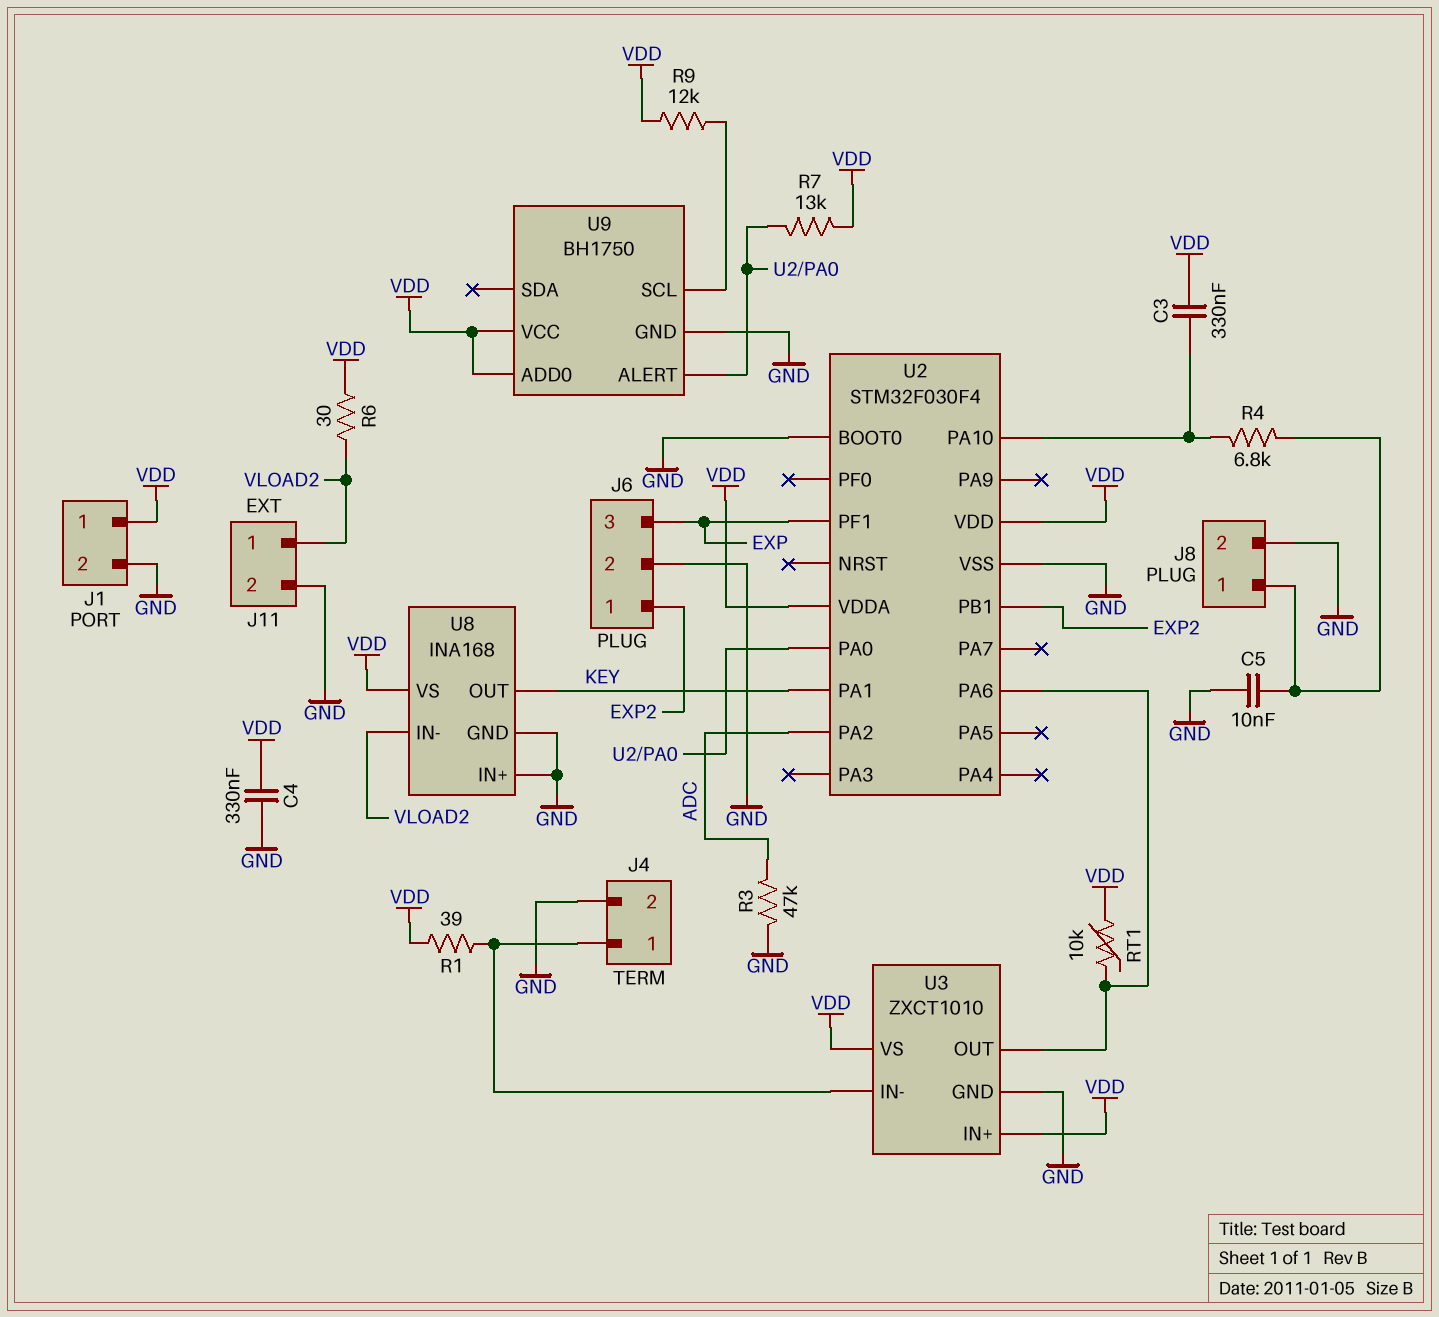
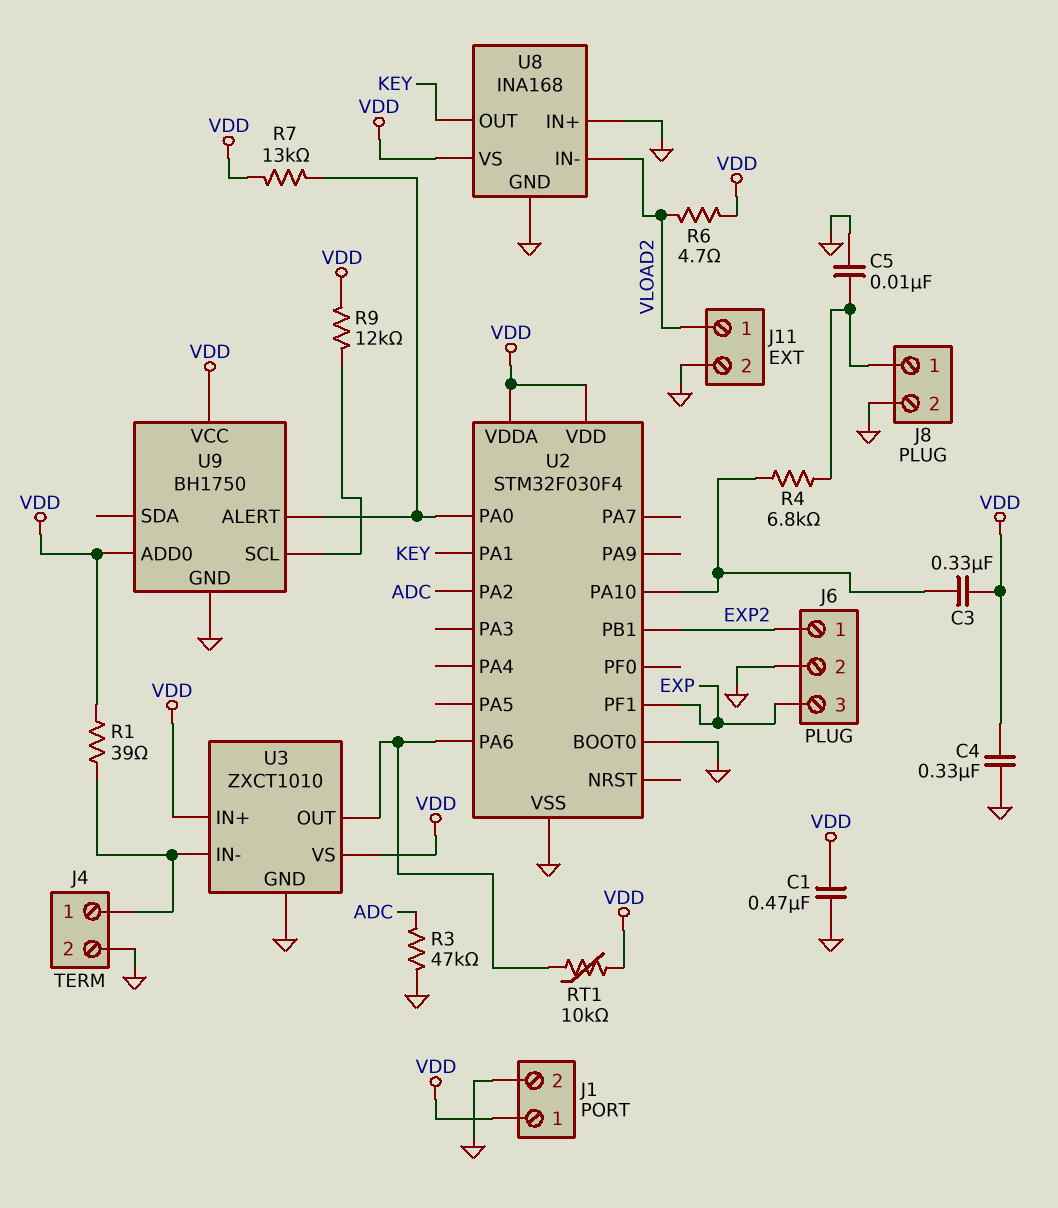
C1: none -> 470nF (GND, VDD)
R6: 30 (VDD, VLOAD2) -> 4.7 (VDD, VLOAD2)

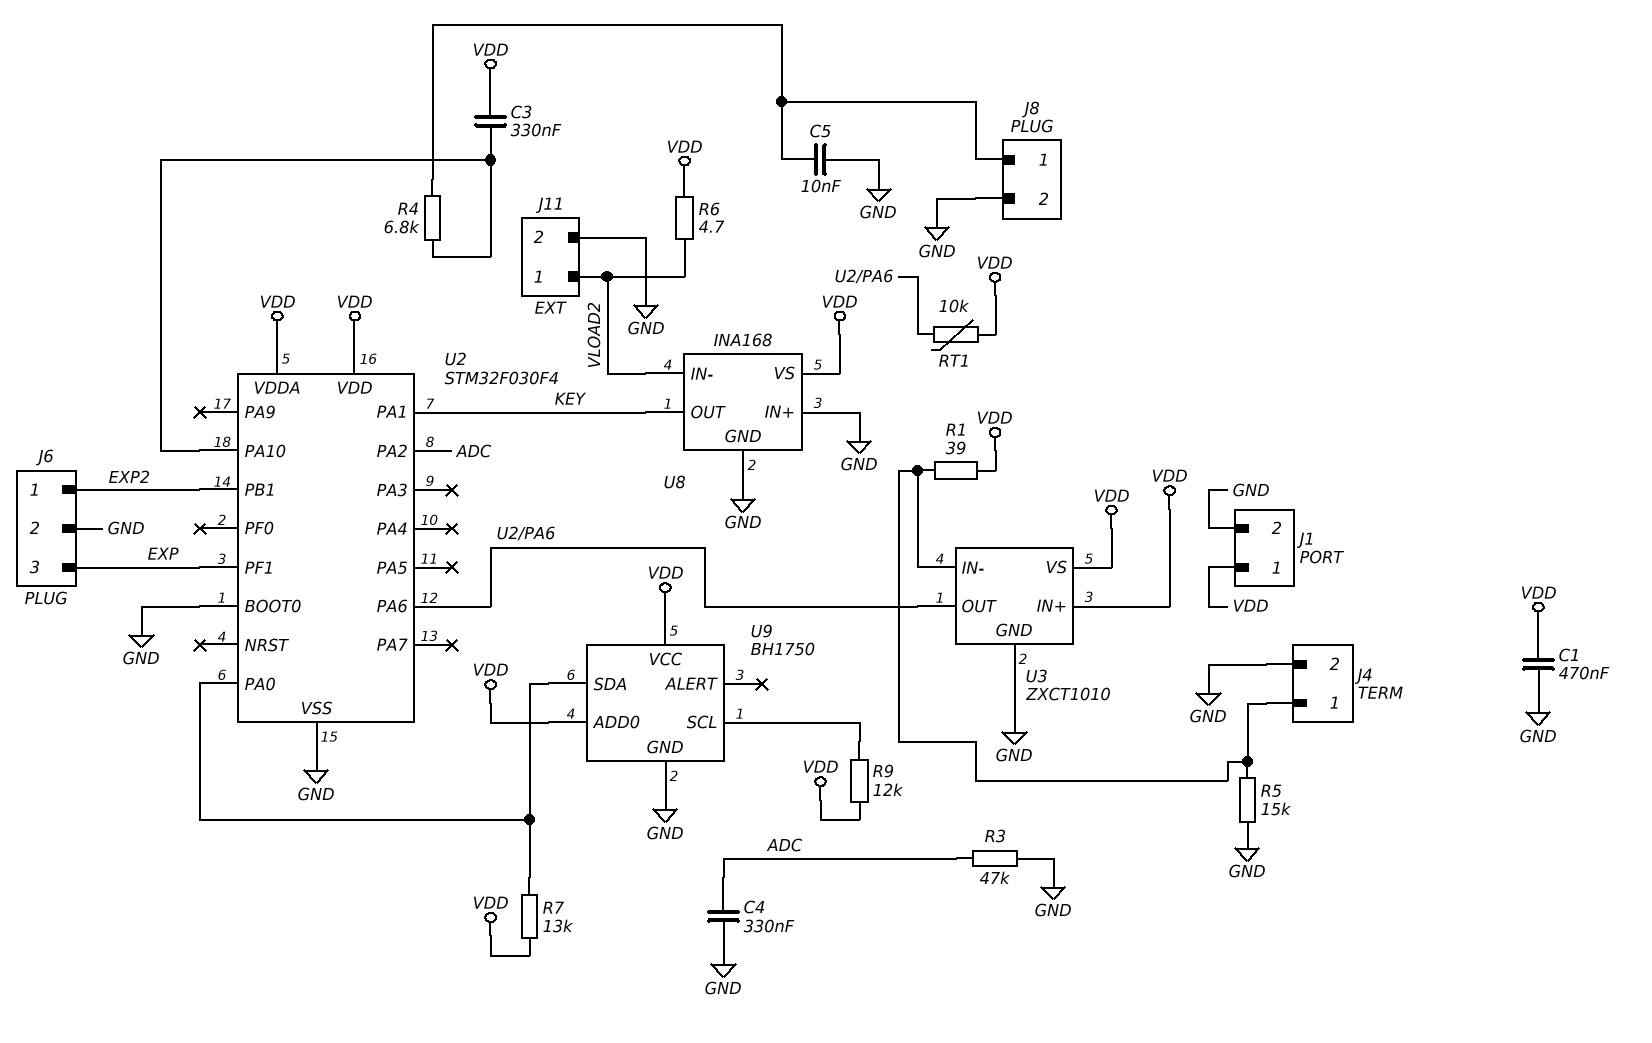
C4: 330nF (GND, VDD) -> 330nF (ADC, GND)
R5: none -> 15k (GND, J4/1)
U9 pin ALERT: U2/PA0 -> none
U9 pin SDA: none -> U2/PA0

